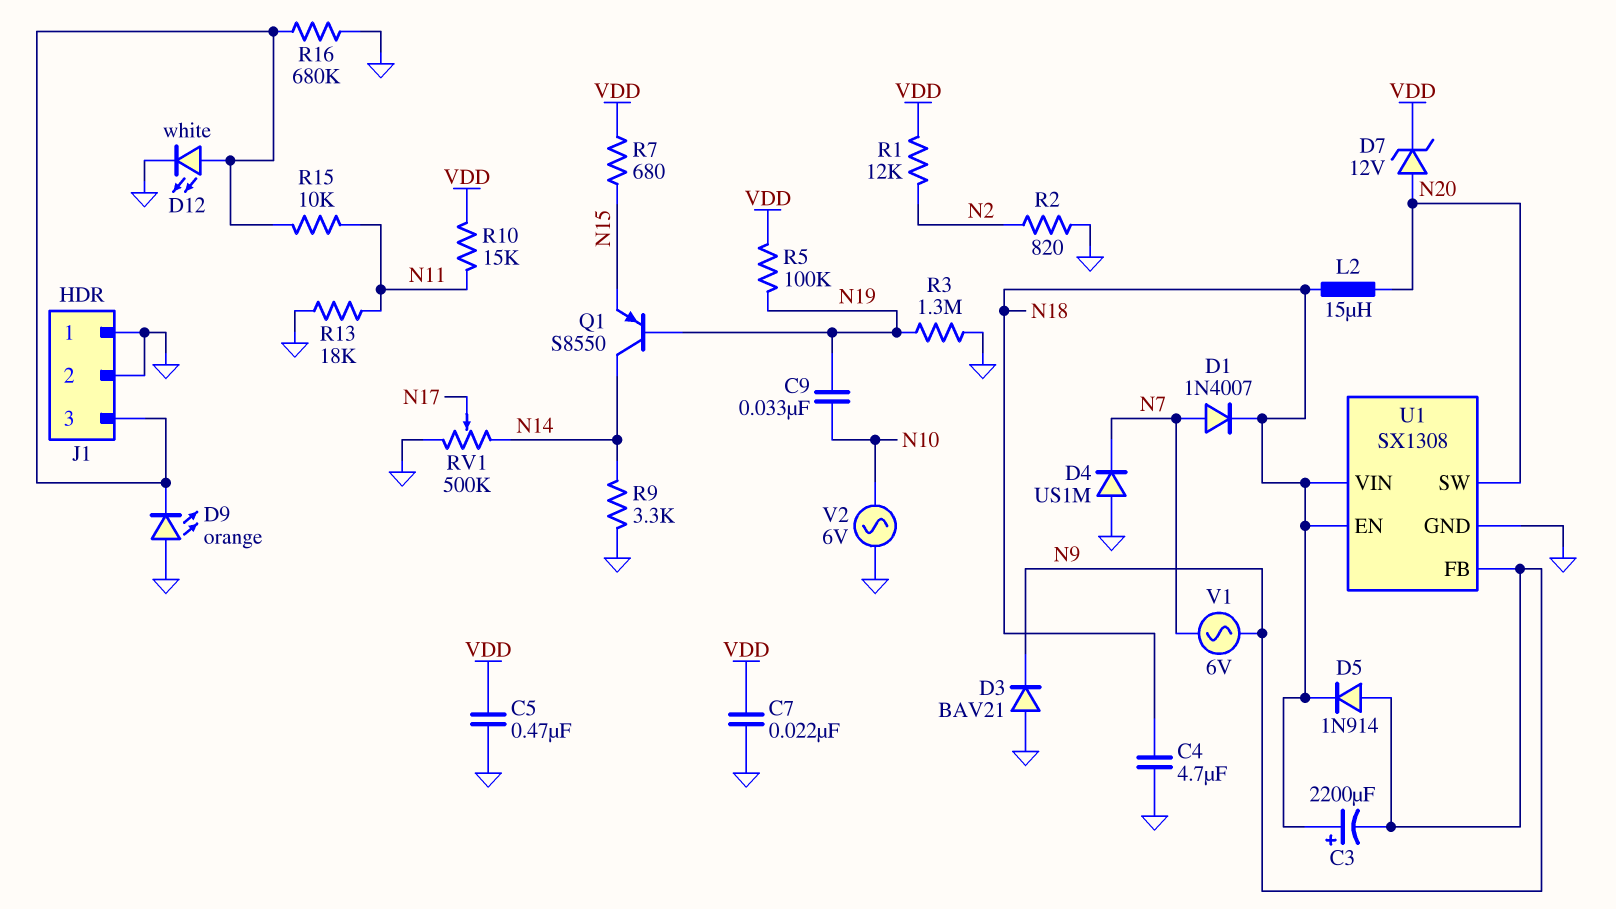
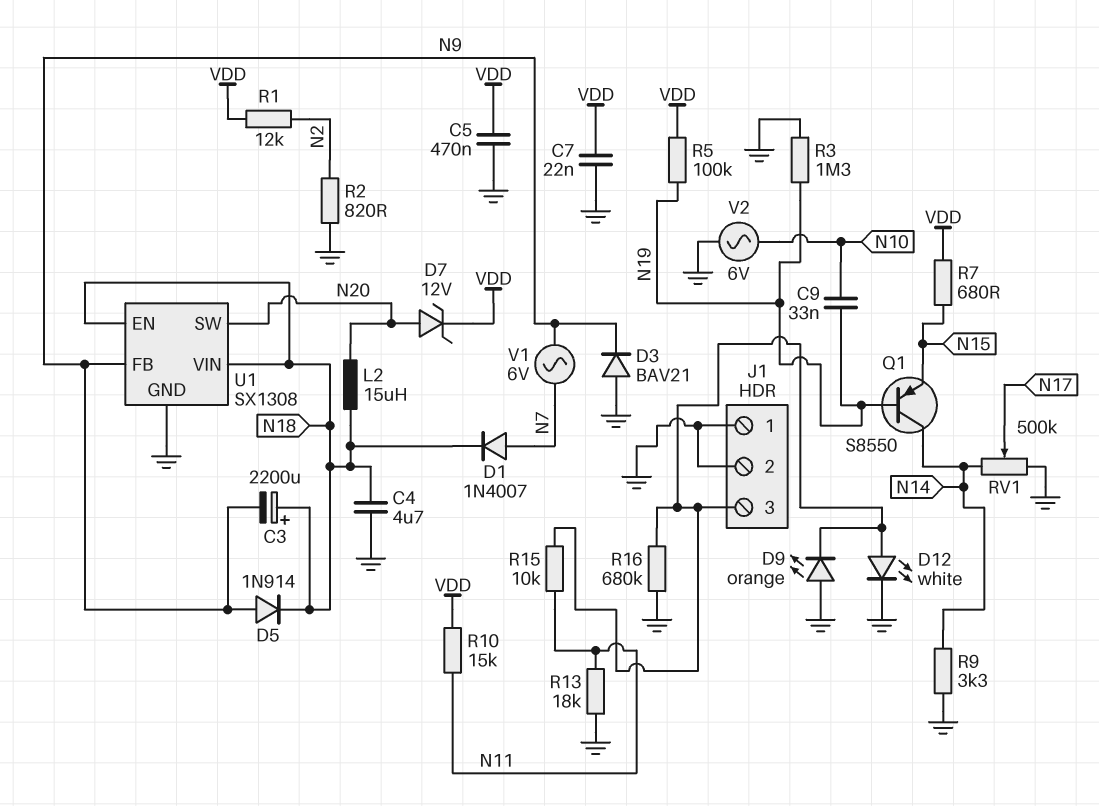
D4: diode US1M (A GND, K N7) -> none

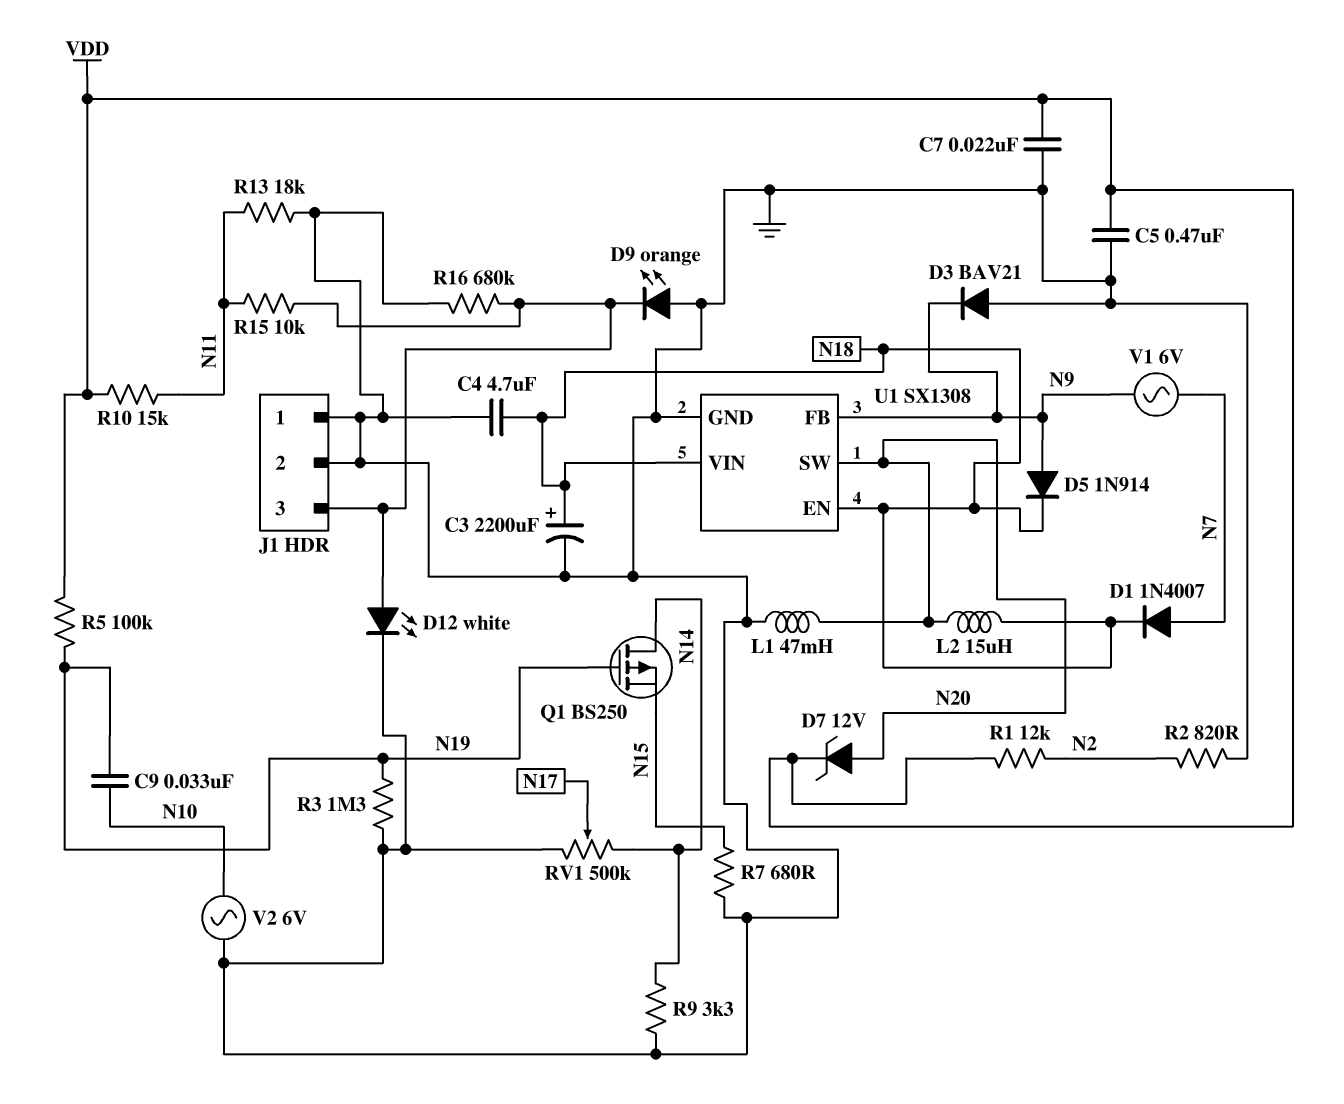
C3: 2200uF (plus N18, minus N9) -> 2200uF (plus N18, minus GND)
L1: none -> 47mH (GND, N20)
Q1: PNP S8550 (B N19, C N14, E N15) -> PMOS BS250 (G N19, D N14, S N15)
R7: 680 (N15, VDD) -> 680 (GND, N15)

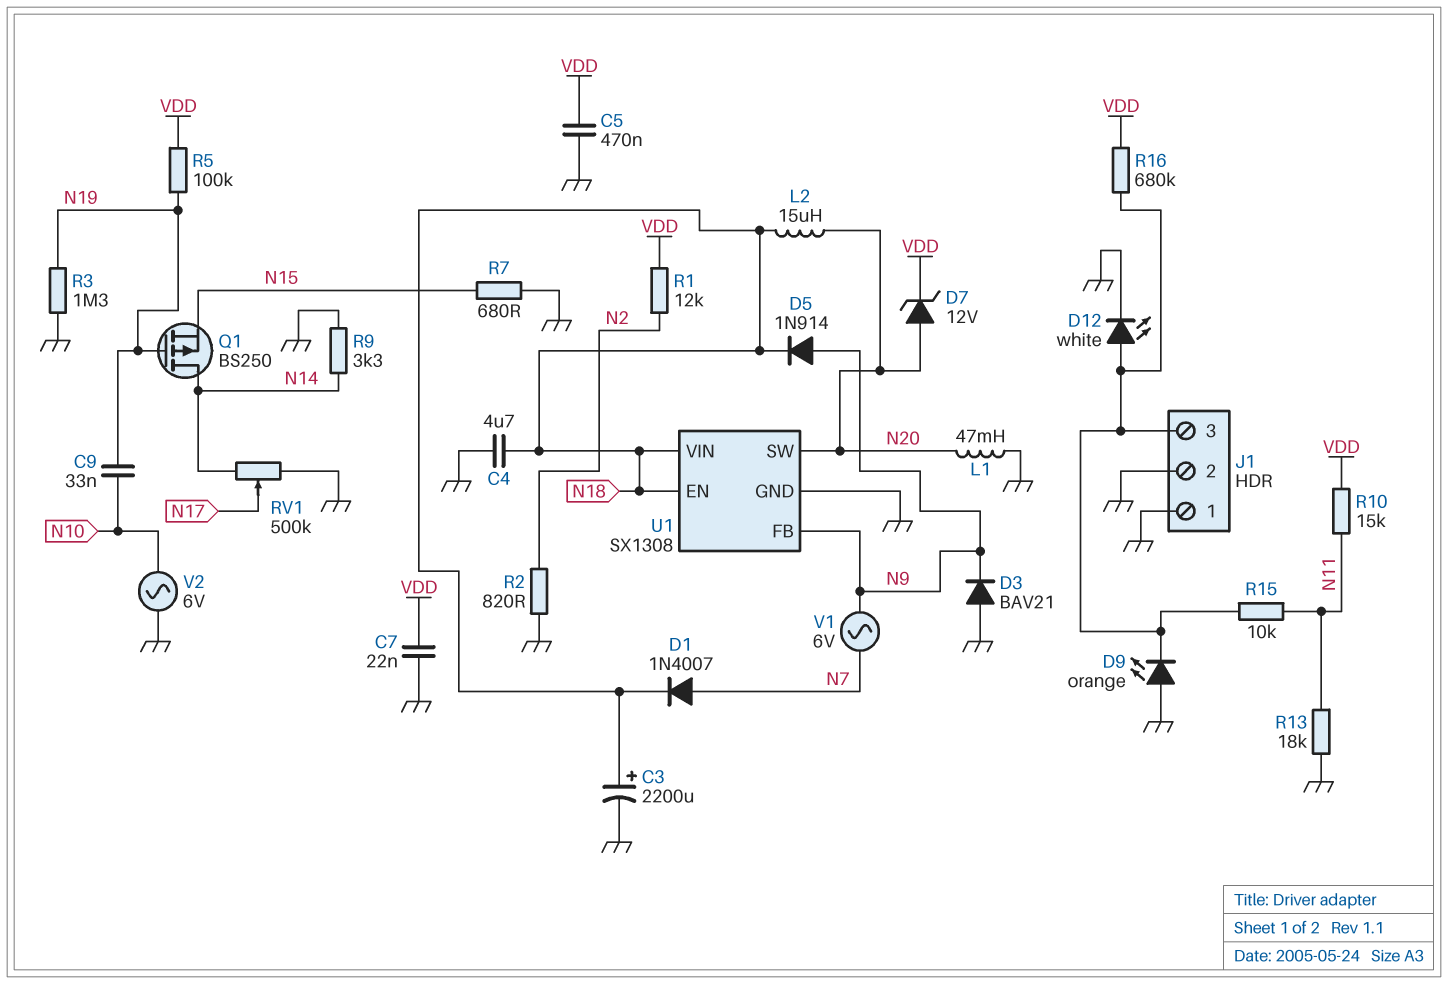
R16: 680k (GND, J1/3) -> 680k (J1/3, VDD)

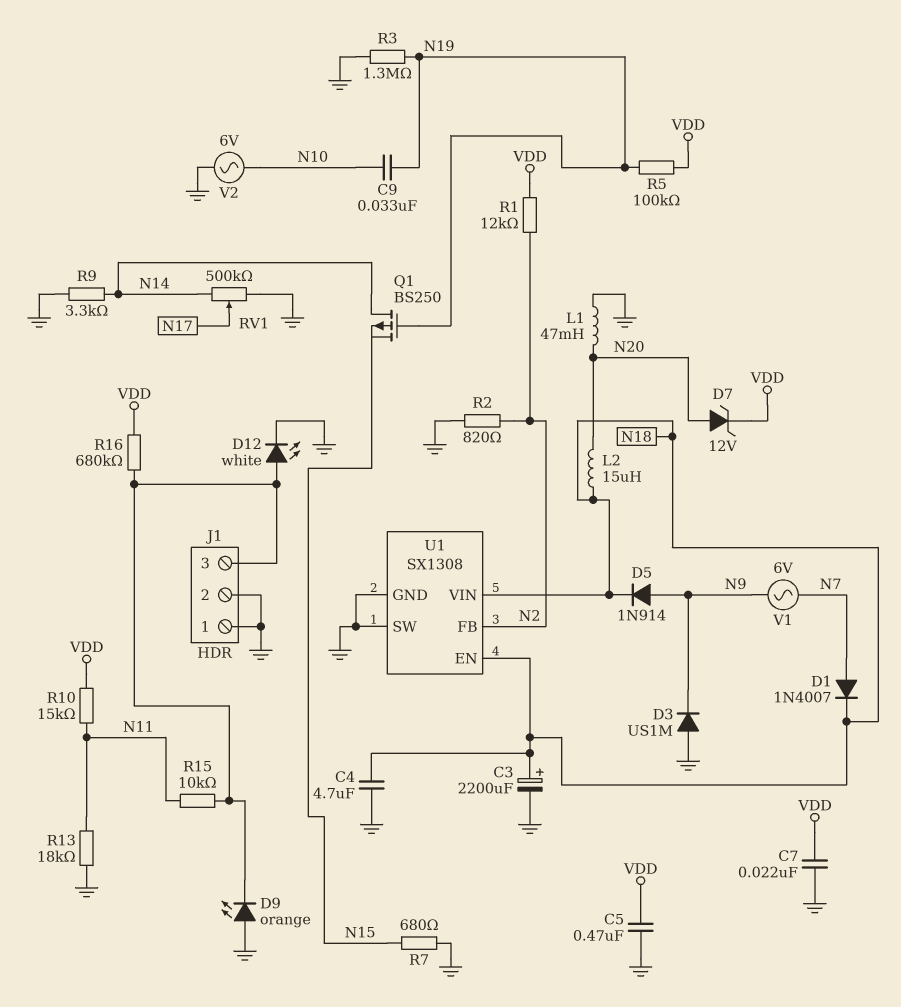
D3: diode BAV21 (A GND, K N9) -> diode US1M (A GND, K N9)
U1 pin FB: N9 -> N2
U1 pin SW: N20 -> GND

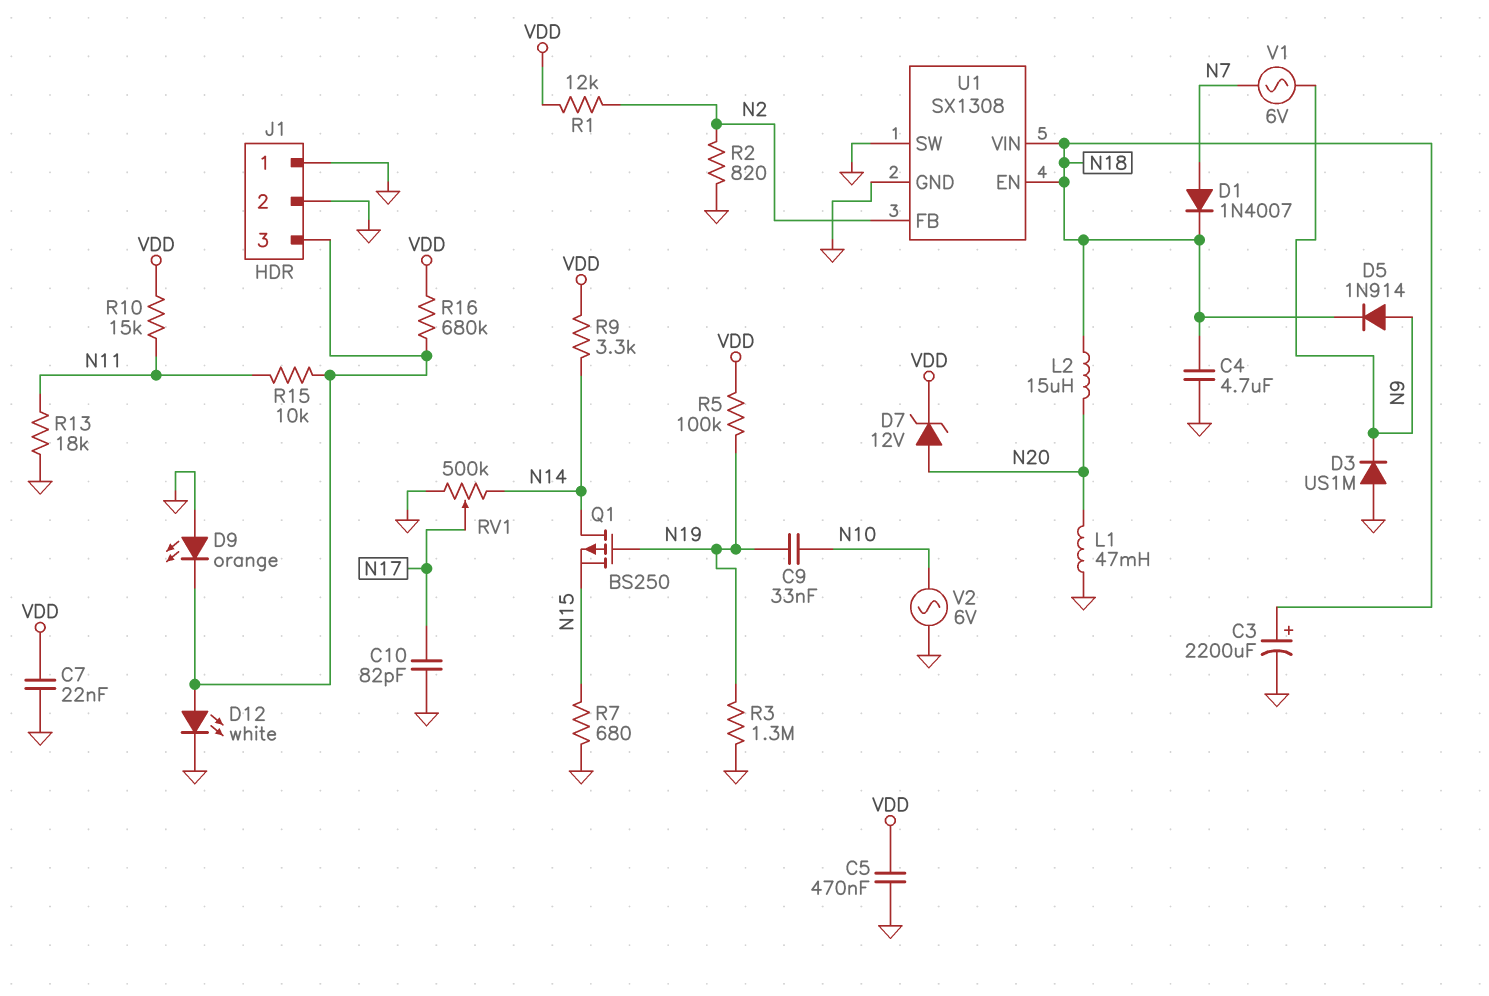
C10: none -> 82pF (GND, N17)
R9: 3.3k (GND, N14) -> 3.3k (N14, VDD)

